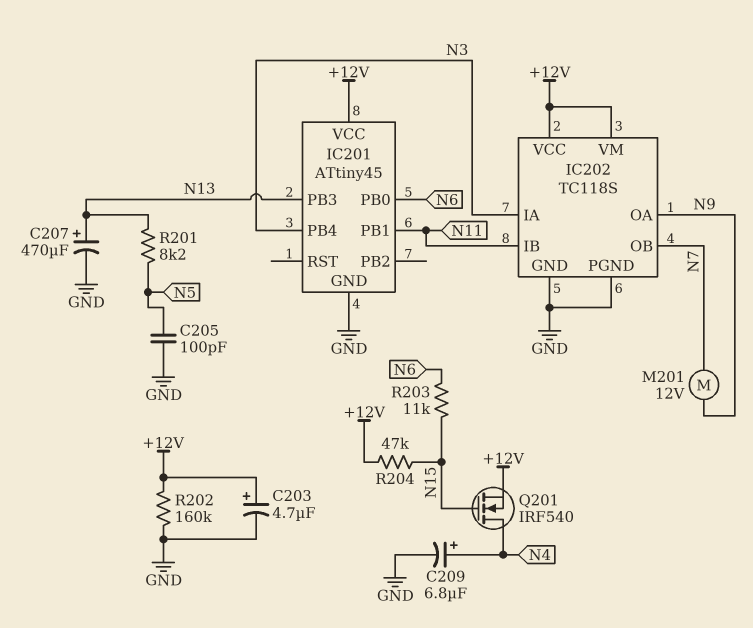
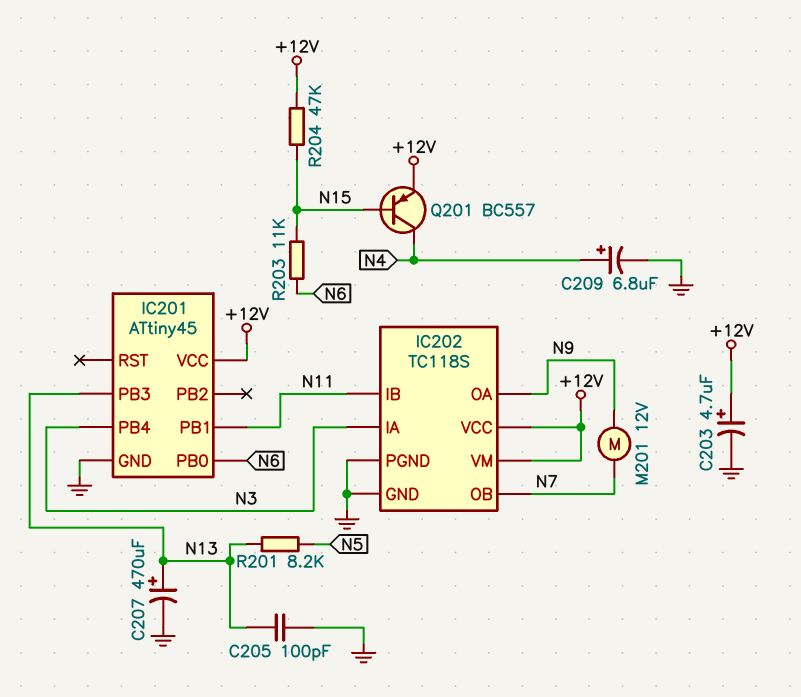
C205: 100pF (GND, N5) -> 100pF (GND, N13)
Q201: NMOS IRF540 (G N15, D N4, S +12V) -> PNP BC557 (B N15, C N4, E +12V)
R202: 160k (+12V, GND) -> none

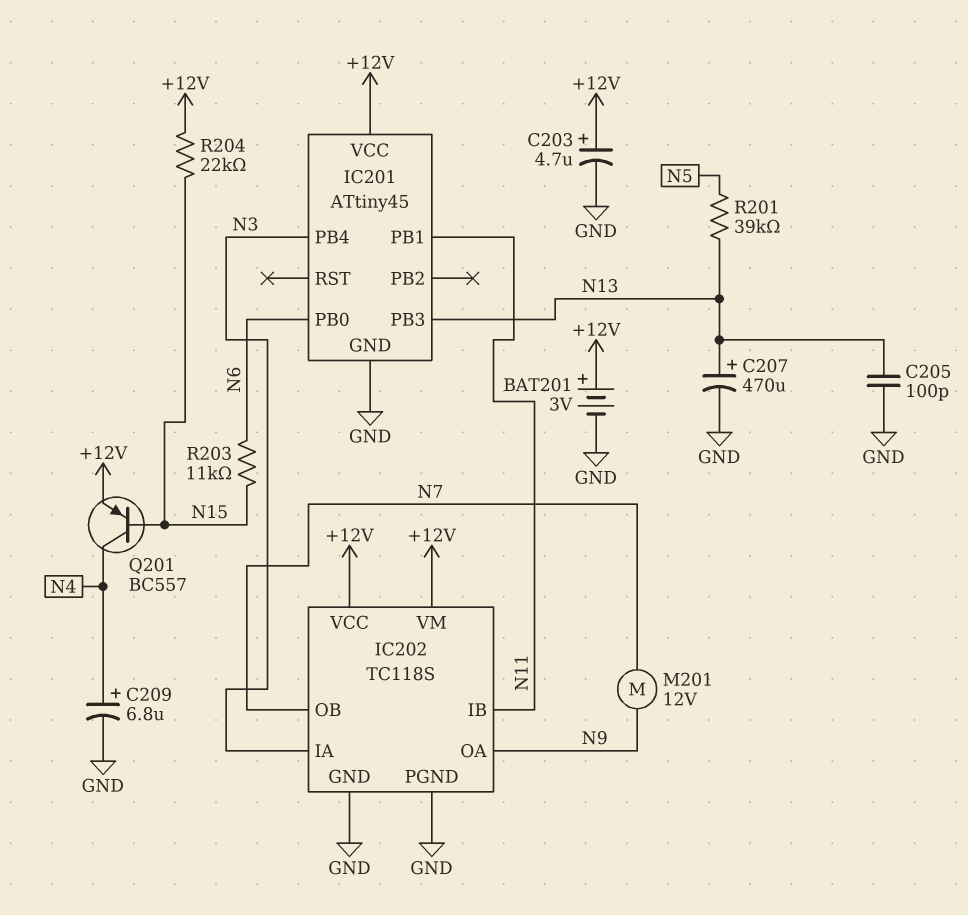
BAT201: none -> 3V (plus +12V, minus GND)
R201: 8.2k (N5, N13) -> 39k (N5, N13)
R204: 47k (+12V, N15) -> 22k (+12V, N15)

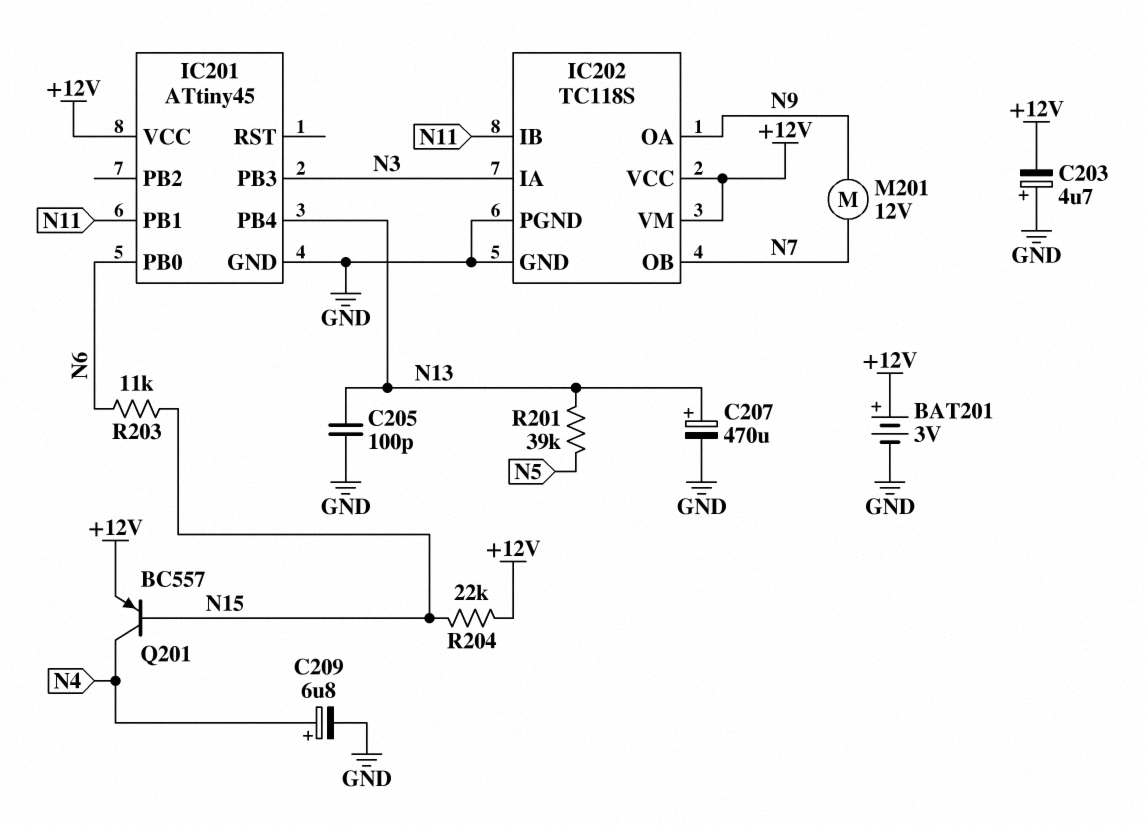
C203: 4.7uF (plus +12V, minus GND) -> 4.7uF (plus GND, minus +12V)
IC201 pin PB3: N13 -> N3
IC201 pin PB4: N3 -> N13

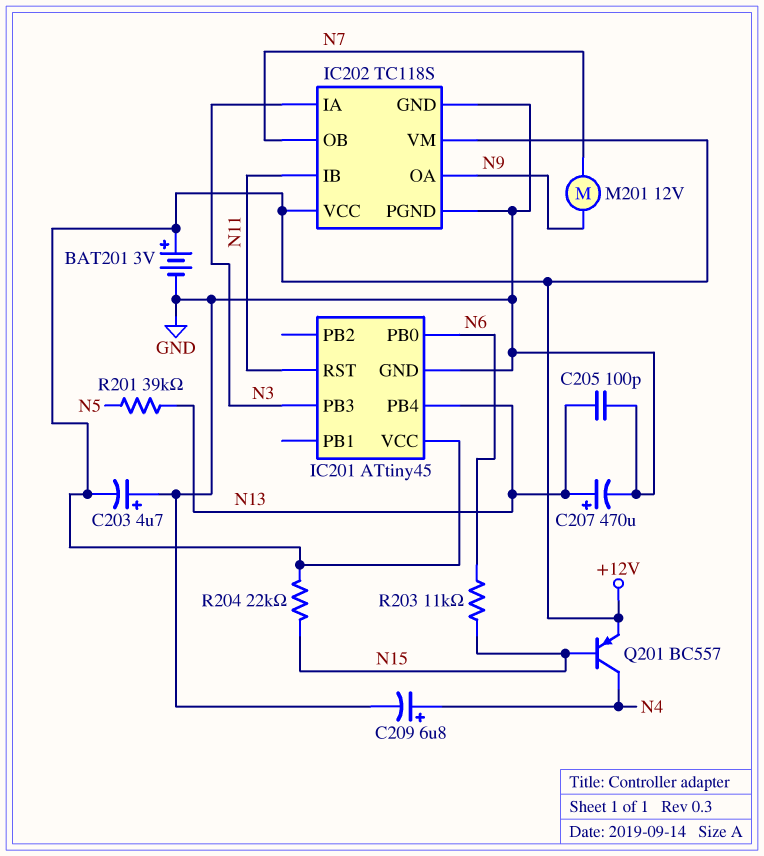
IC201 pin PB1: N11 -> none
IC201 pin RST: none -> N11

